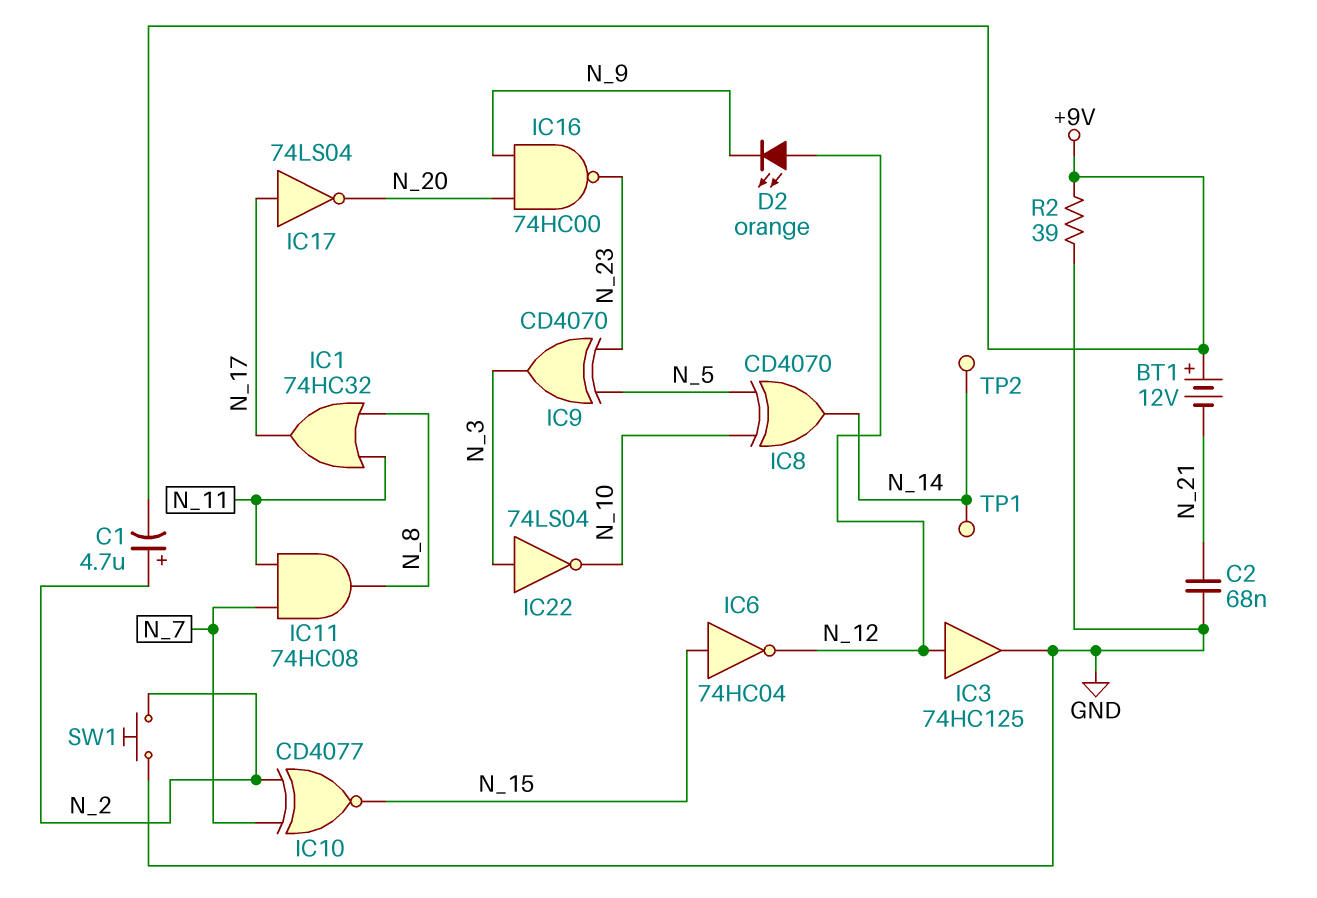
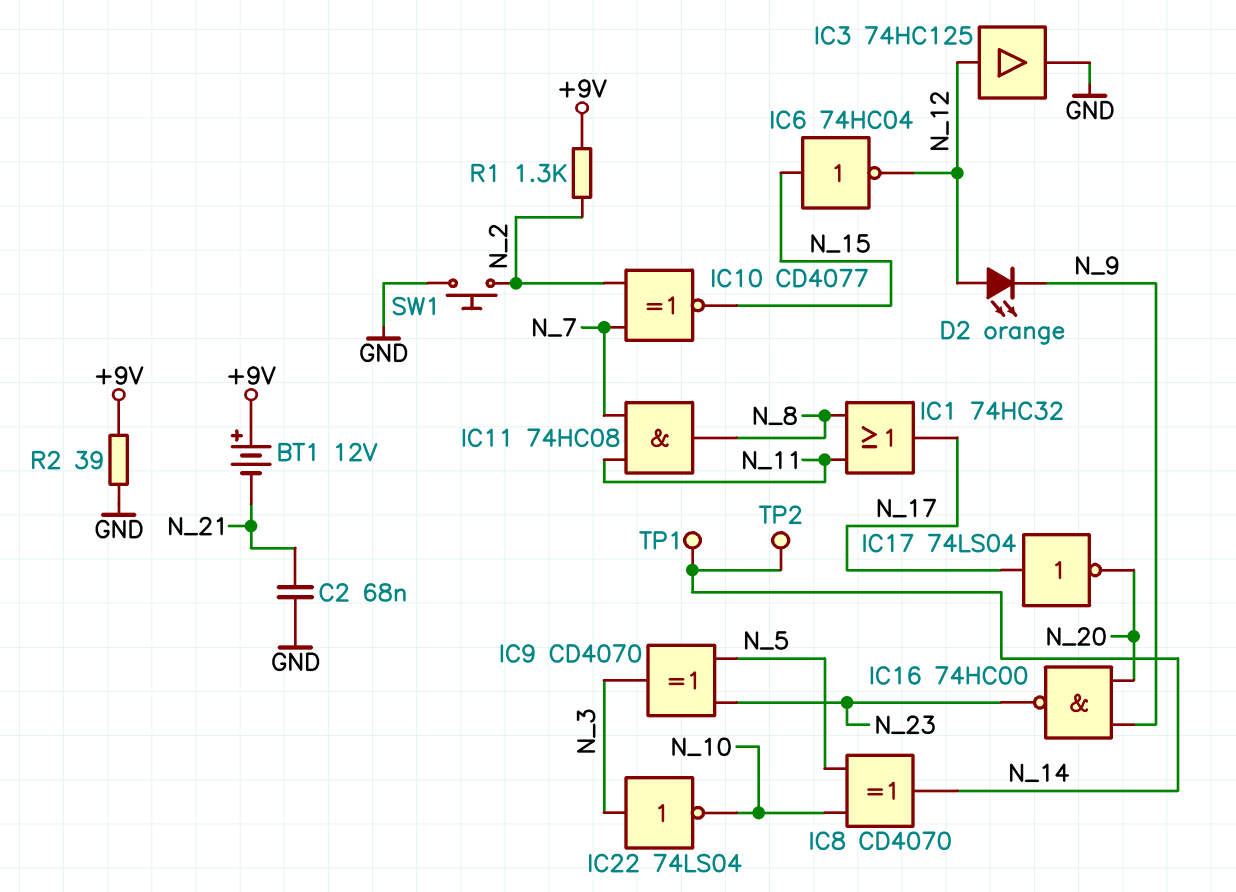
C1: 4.7uF (plus N_2, minus +9V) -> none
R1: none -> 1.3k (+9V, N_2)

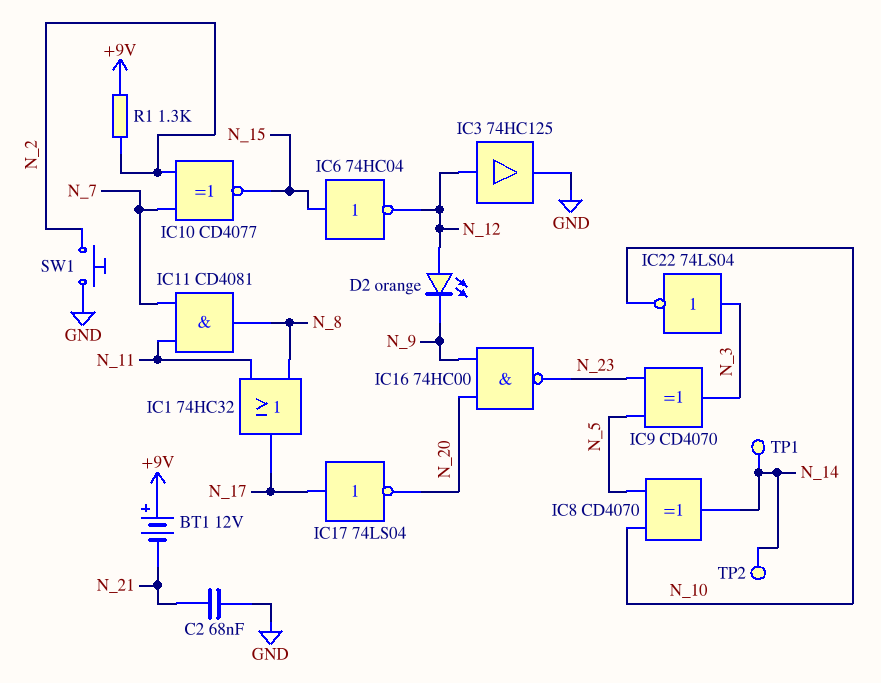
IC11: AND 74HC08 (in N_7, in N_11, out N_8) -> AND CD4081 (in N_7, in N_11, out N_8)
R2: 39 (+9V, GND) -> none

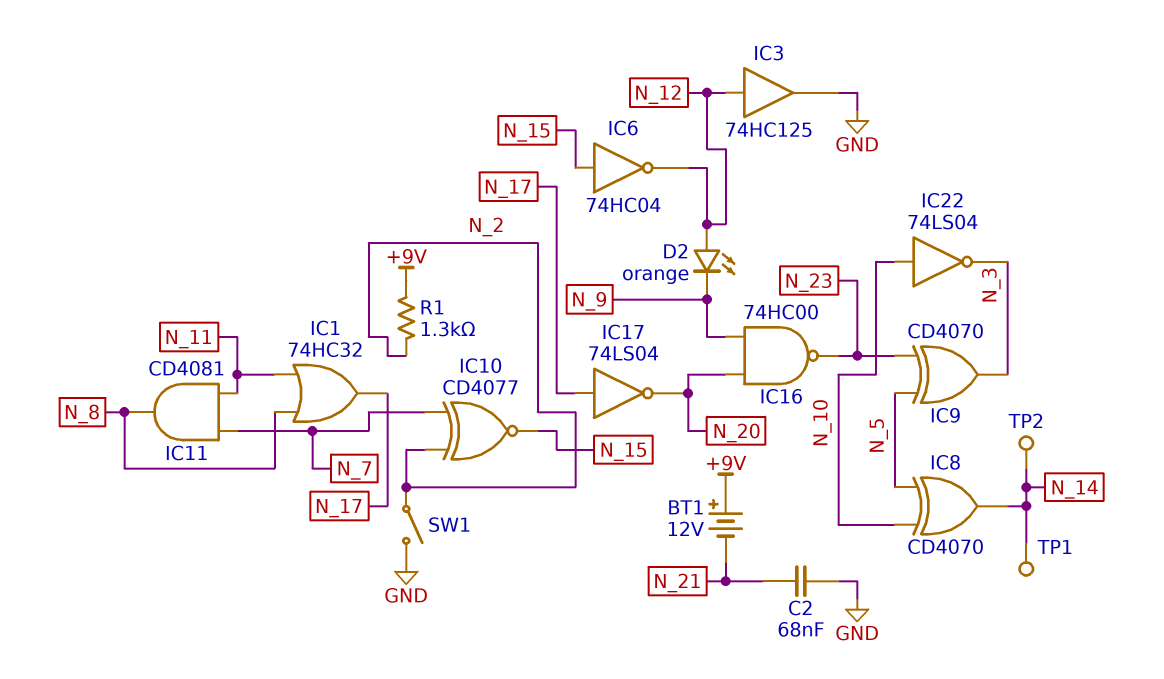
IC22: NOT 74LS04 (in N_3, out N_10) -> NOT 74LS04 (in N_10, out N_3)
SW1: button (GND, N_2) -> switch (GND, N_2)

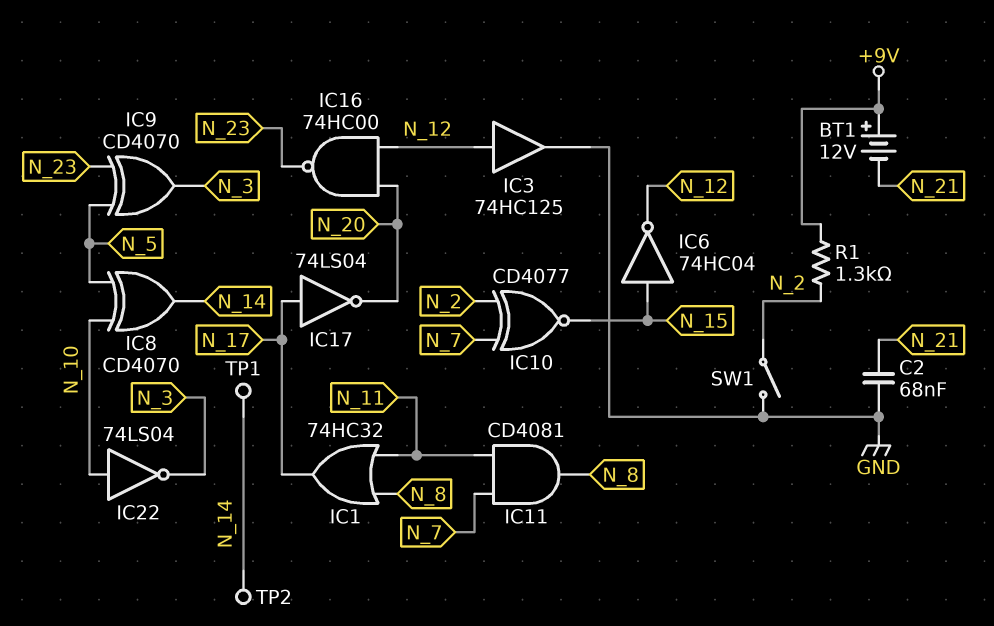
D2: LED orange (A N_12, K N_9) -> none
IC16: NAND 74HC00 (in N_9, in N_20, out N_23) -> NAND 74HC00 (in N_12, in N_20, out N_23)

